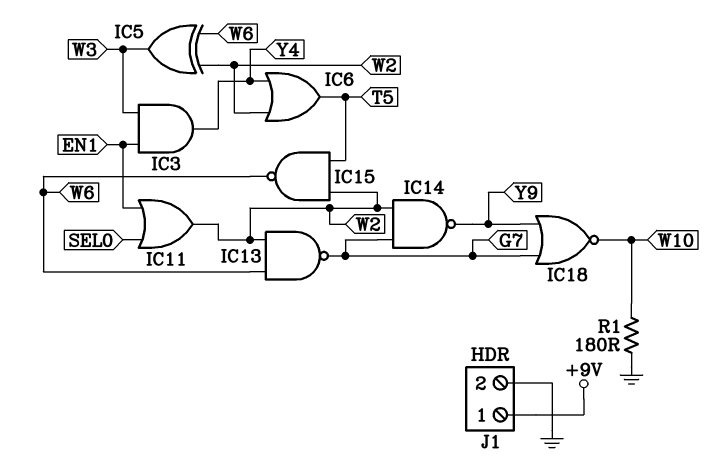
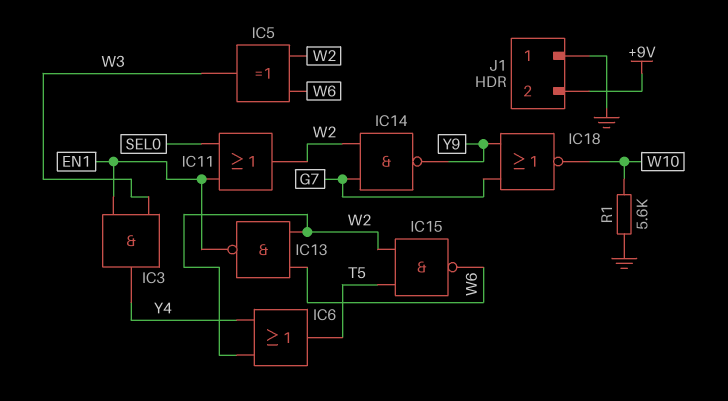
IC13: NAND (in W2, in W6, out G7) -> NAND (in W2, in W6, out EN1)
J1 pin 1: +9V -> GND
J1 pin 2: GND -> +9V
R1: 180 (GND, W10) -> 5.6k (GND, W10)

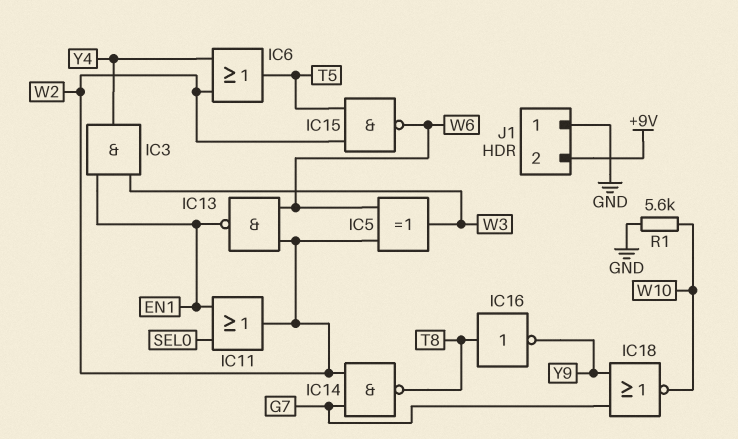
IC14: NAND (in G7, in W2, out Y9) -> NAND (in G7, in W2, out T8)
IC16: none -> NOT (in T8, out Y9)

